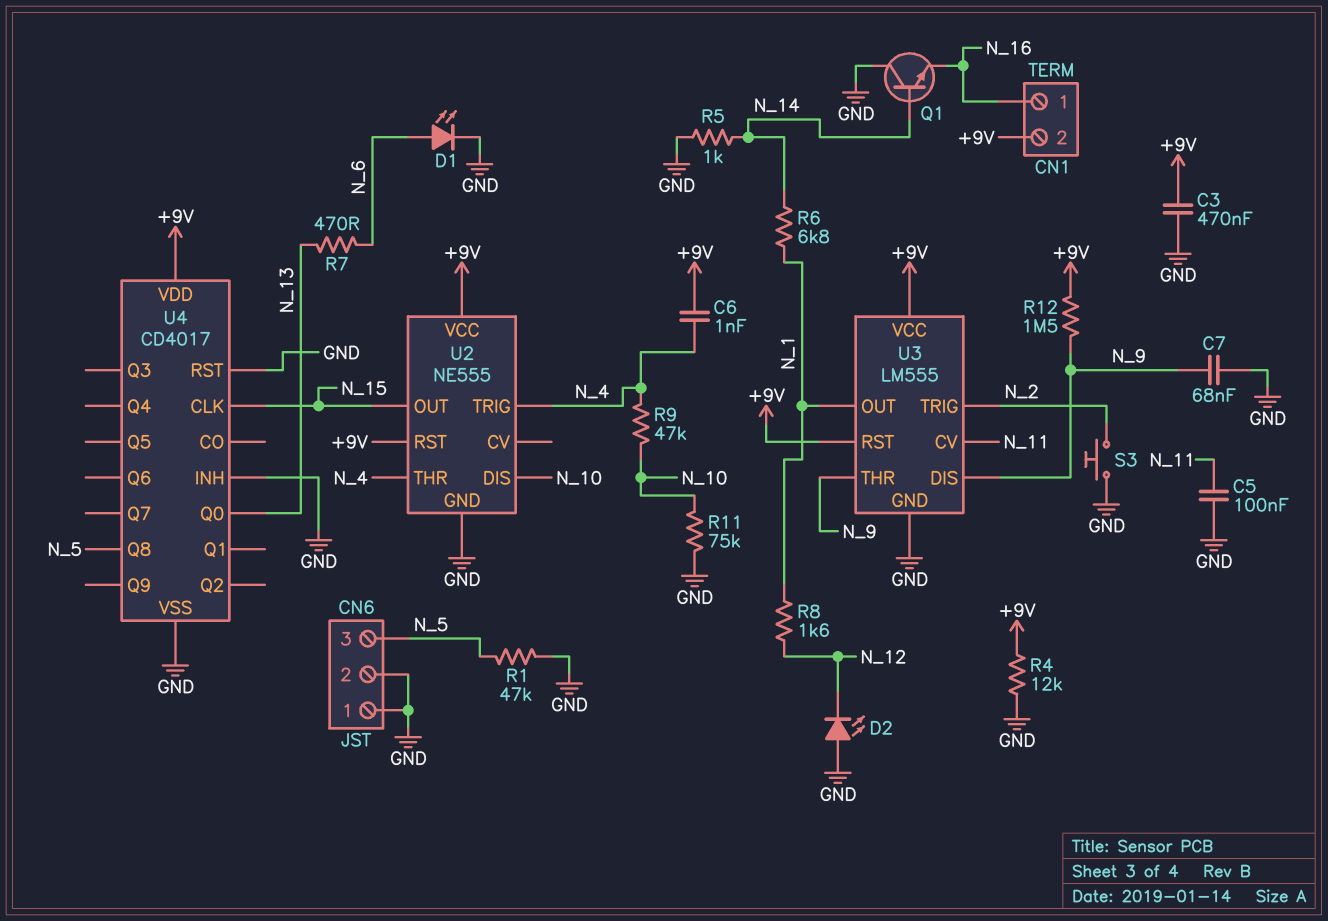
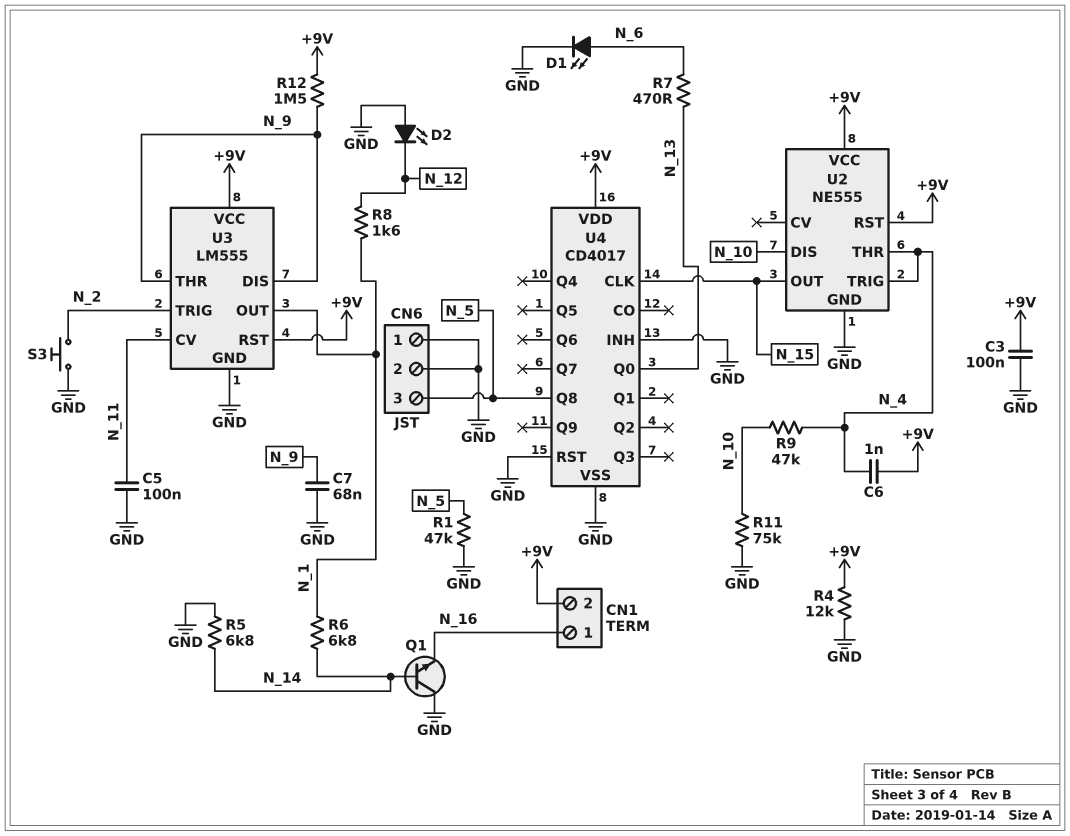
C3: 470nF (+9V, GND) -> 100nF (+9V, GND)
R5: 1k (GND, N_14) -> 6.8k (GND, N_14)

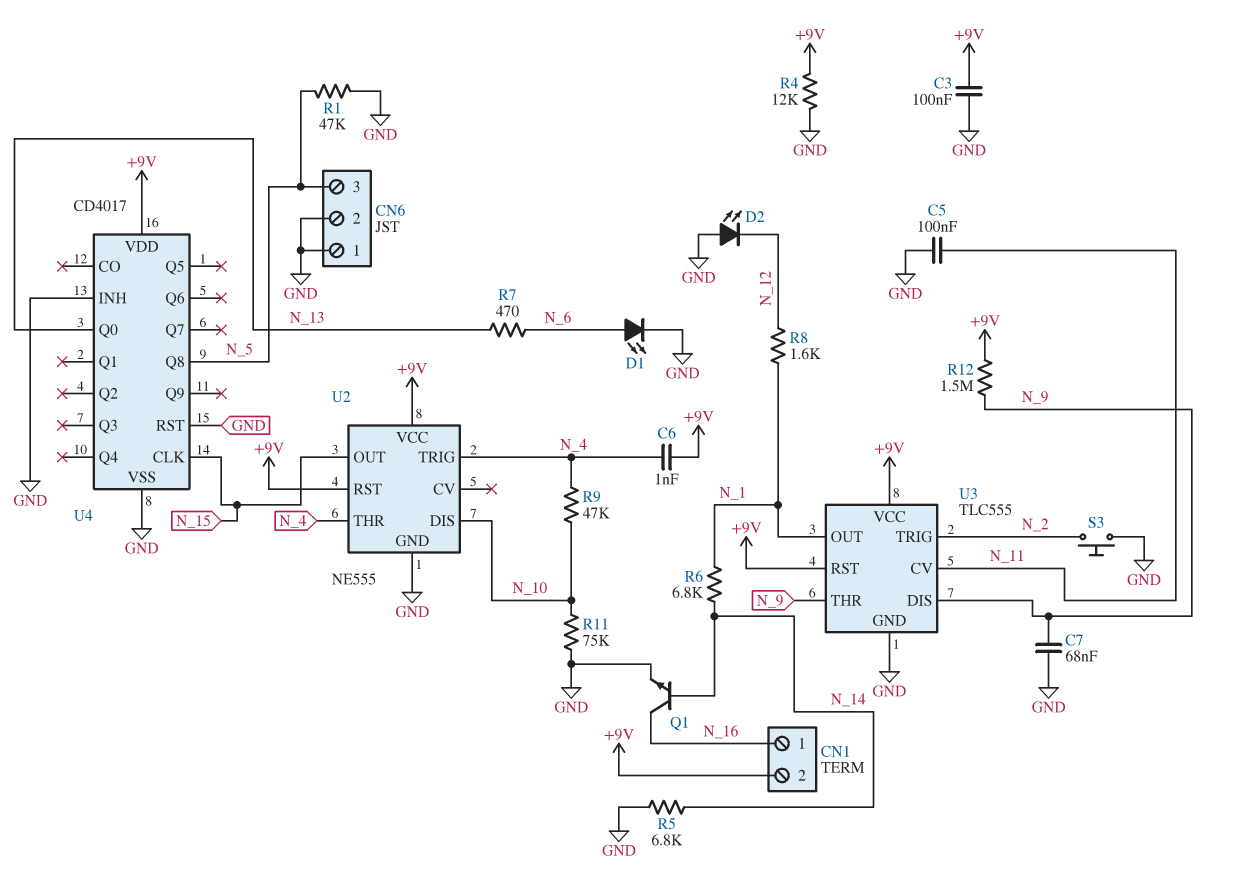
Q1: NPN (B N_14, C GND, E N_16) -> NPN (B N_14, C N_16, E GND)
U3: LM555 -> TLC555

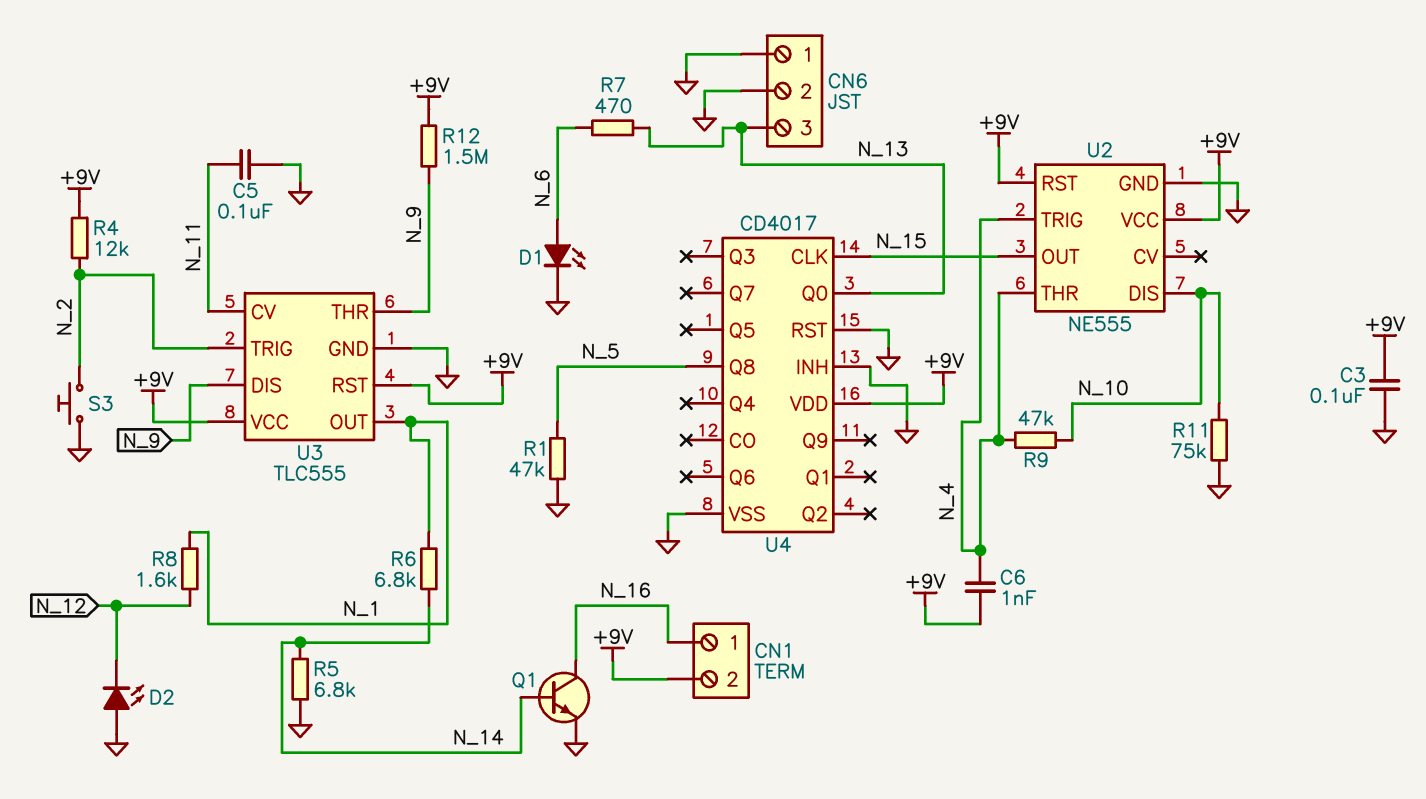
C7: 68nF (GND, N_9) -> none
CN6 pin 3: N_5 -> N_13
R4: 12k (+9V, GND) -> 12k (+9V, N_2)

